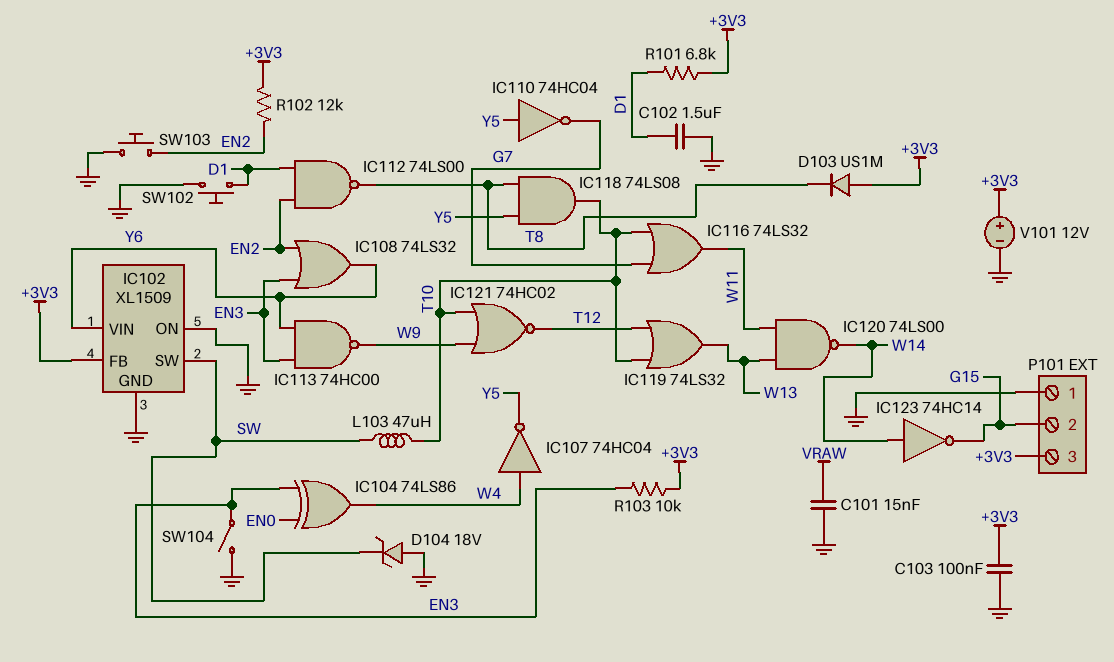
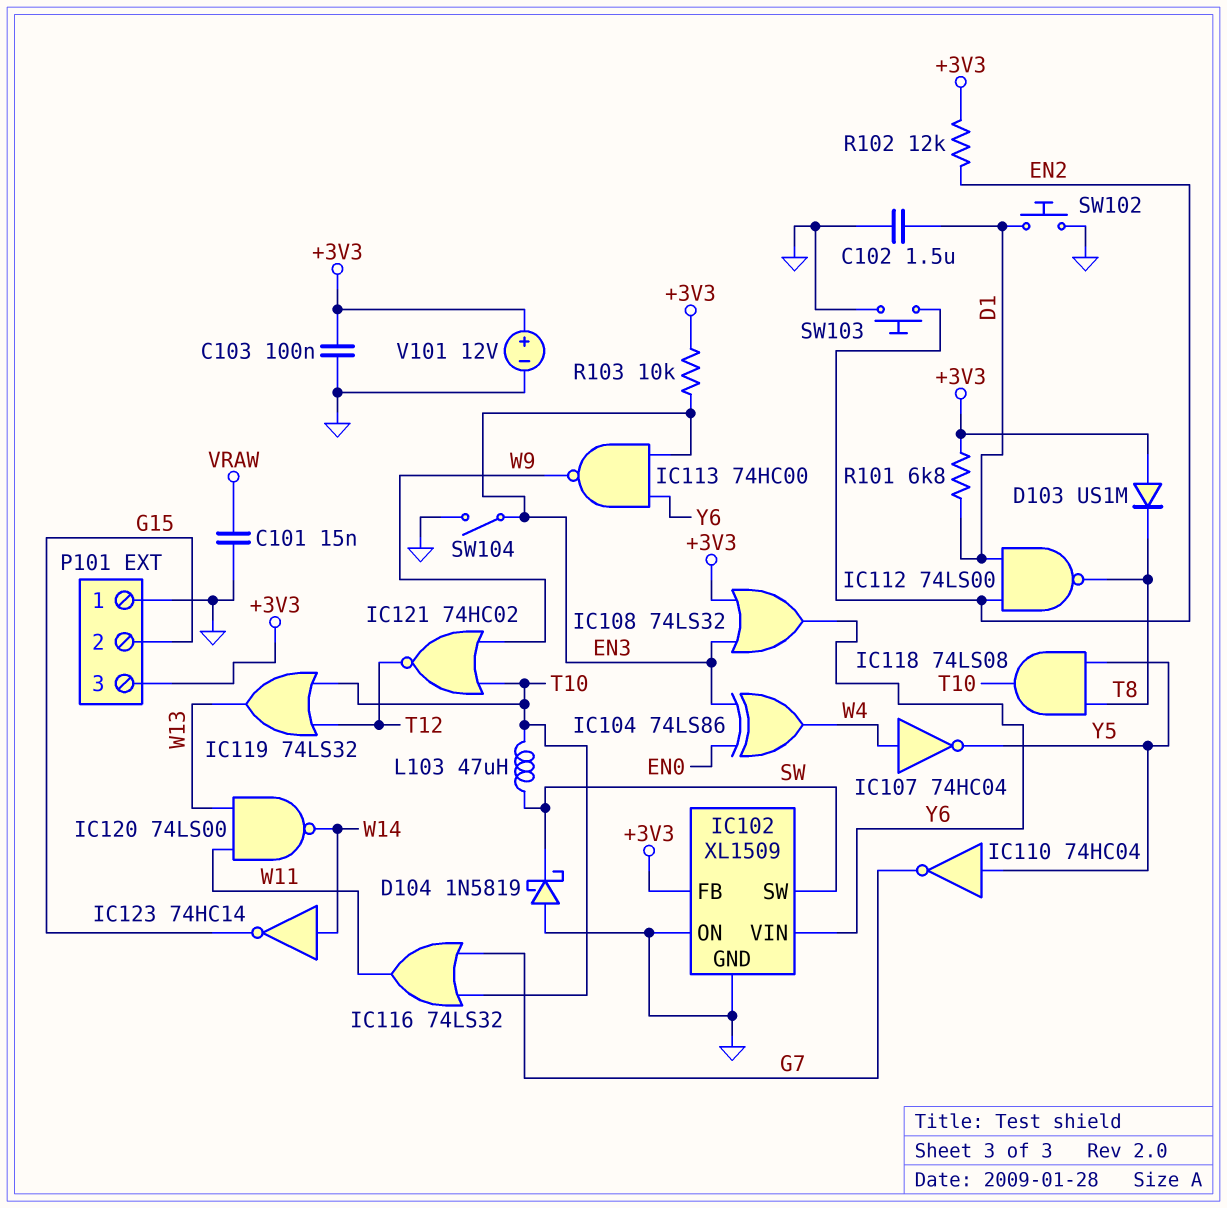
D104: zener 18V (A GND, K SW) -> schottky 1N5819 (A GND, K SW)
IC108: OR 74LS32 (in EN2, in EN3, out Y6) -> OR 74LS32 (in +3V3, in EN3, out Y6)

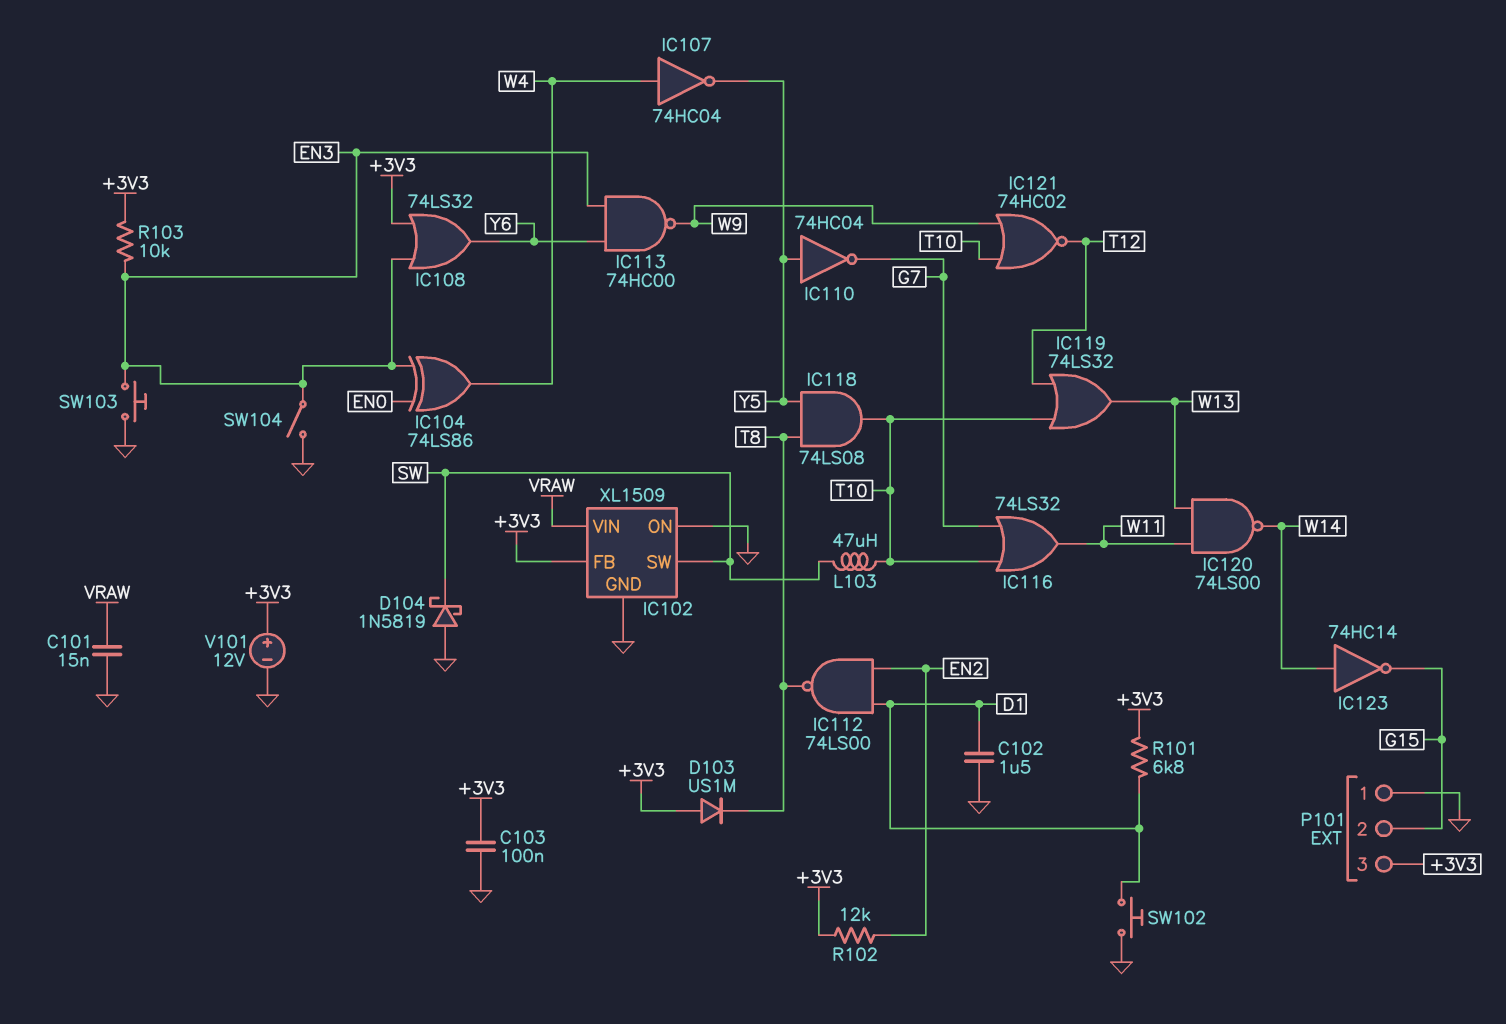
IC102 pin VIN: Y6 -> VRAW
SW103: button (EN2, GND) -> button (EN3, GND)

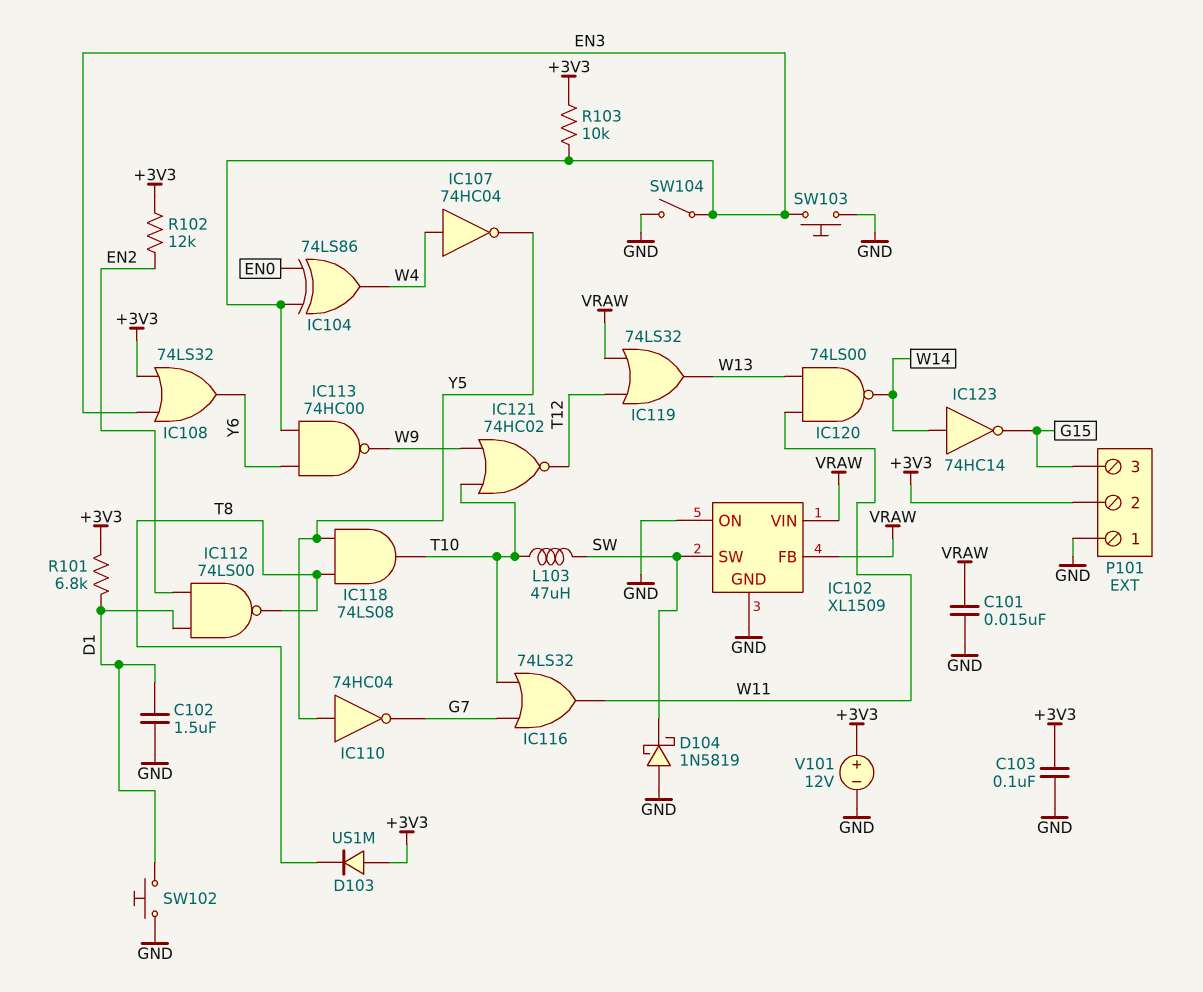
IC102 pin FB: +3V3 -> VRAW
IC119: OR 74LS32 (in T10, in T12, out W13) -> OR 74LS32 (in T12, in VRAW, out W13)
P101 pin 2: G15 -> +3V3
P101 pin 3: +3V3 -> G15

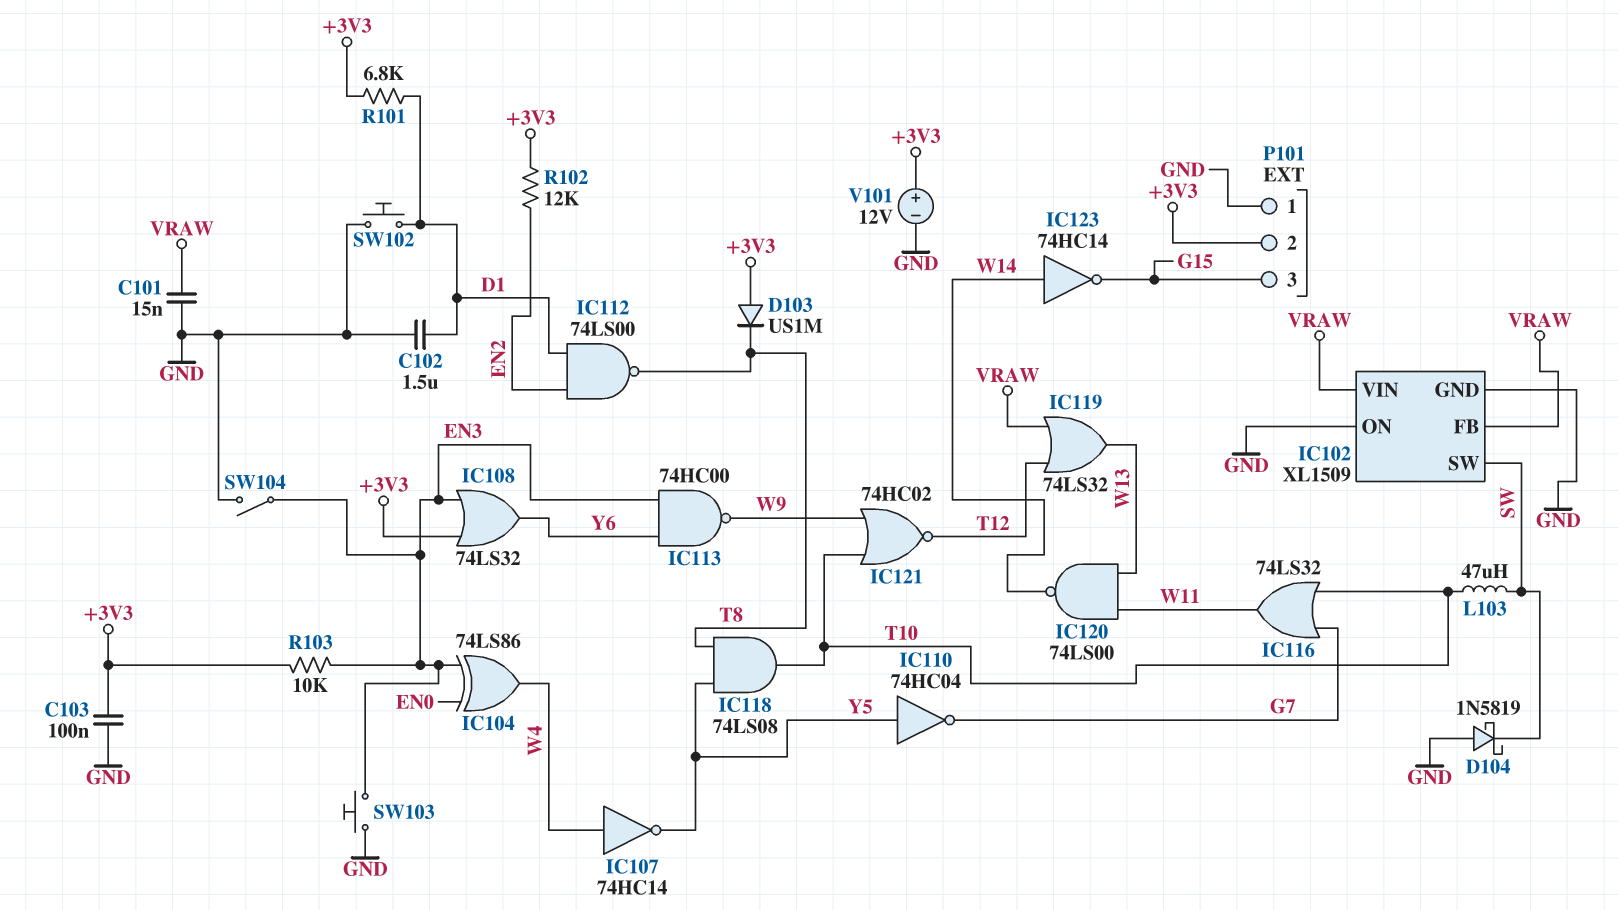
IC107: NOT 74HC04 (in W4, out Y5) -> NOT 74HC14 (in W4, out Y5)

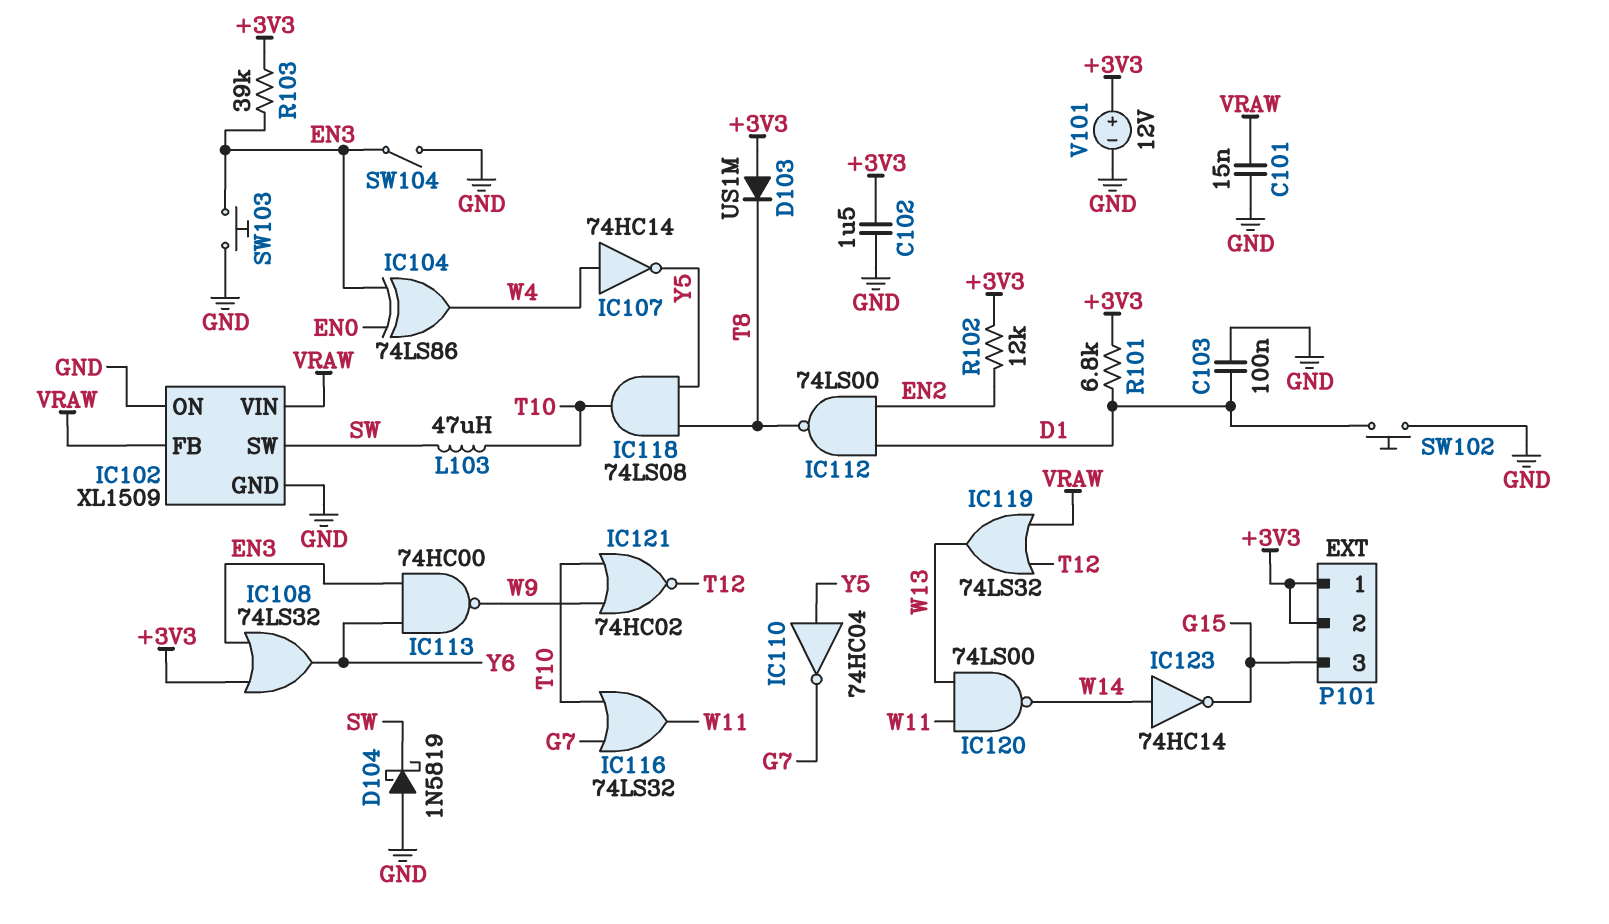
C102: 1.5uF (D1, GND) -> 1.5uF (+3V3, GND)
C103: 100nF (+3V3, GND) -> 100nF (D1, GND)
P101 pin 1: GND -> +3V3
R103: 10k (+3V3, EN3) -> 39k (+3V3, EN3)

